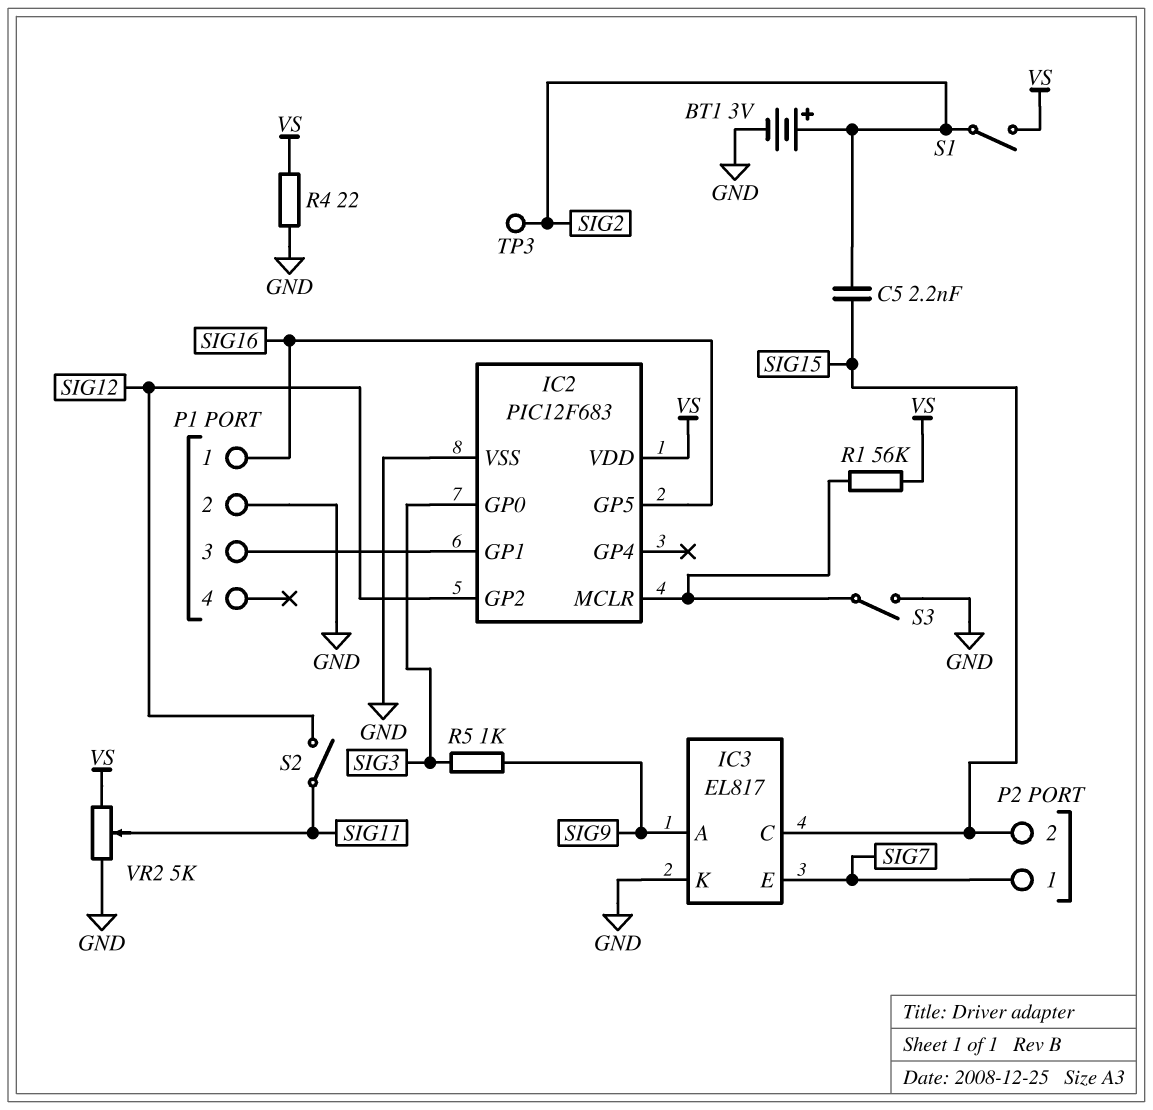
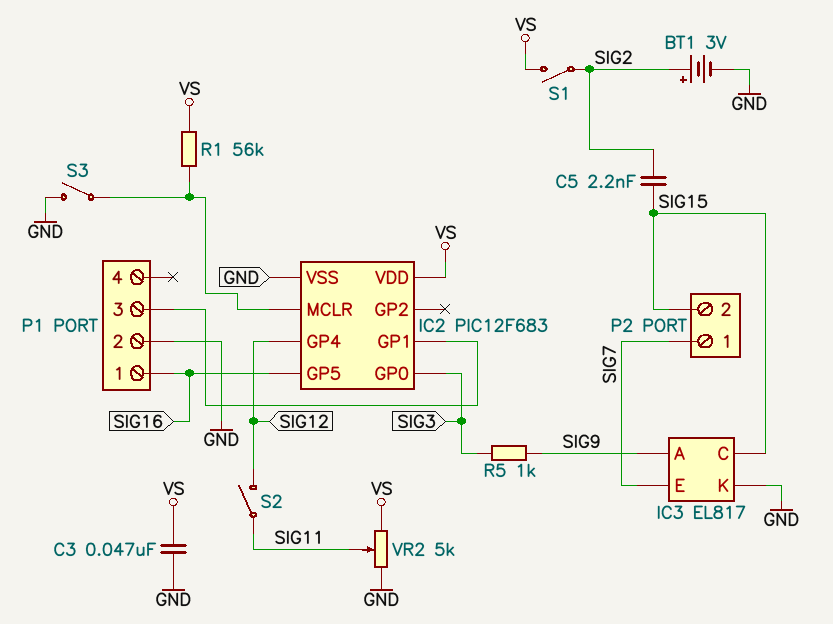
C3: none -> 47nF (GND, VS)
IC2 pin GP2: SIG12 -> none
IC2 pin GP4: none -> SIG12
R4: 22 (GND, VS) -> none
TP3: test point (SIG2) -> none

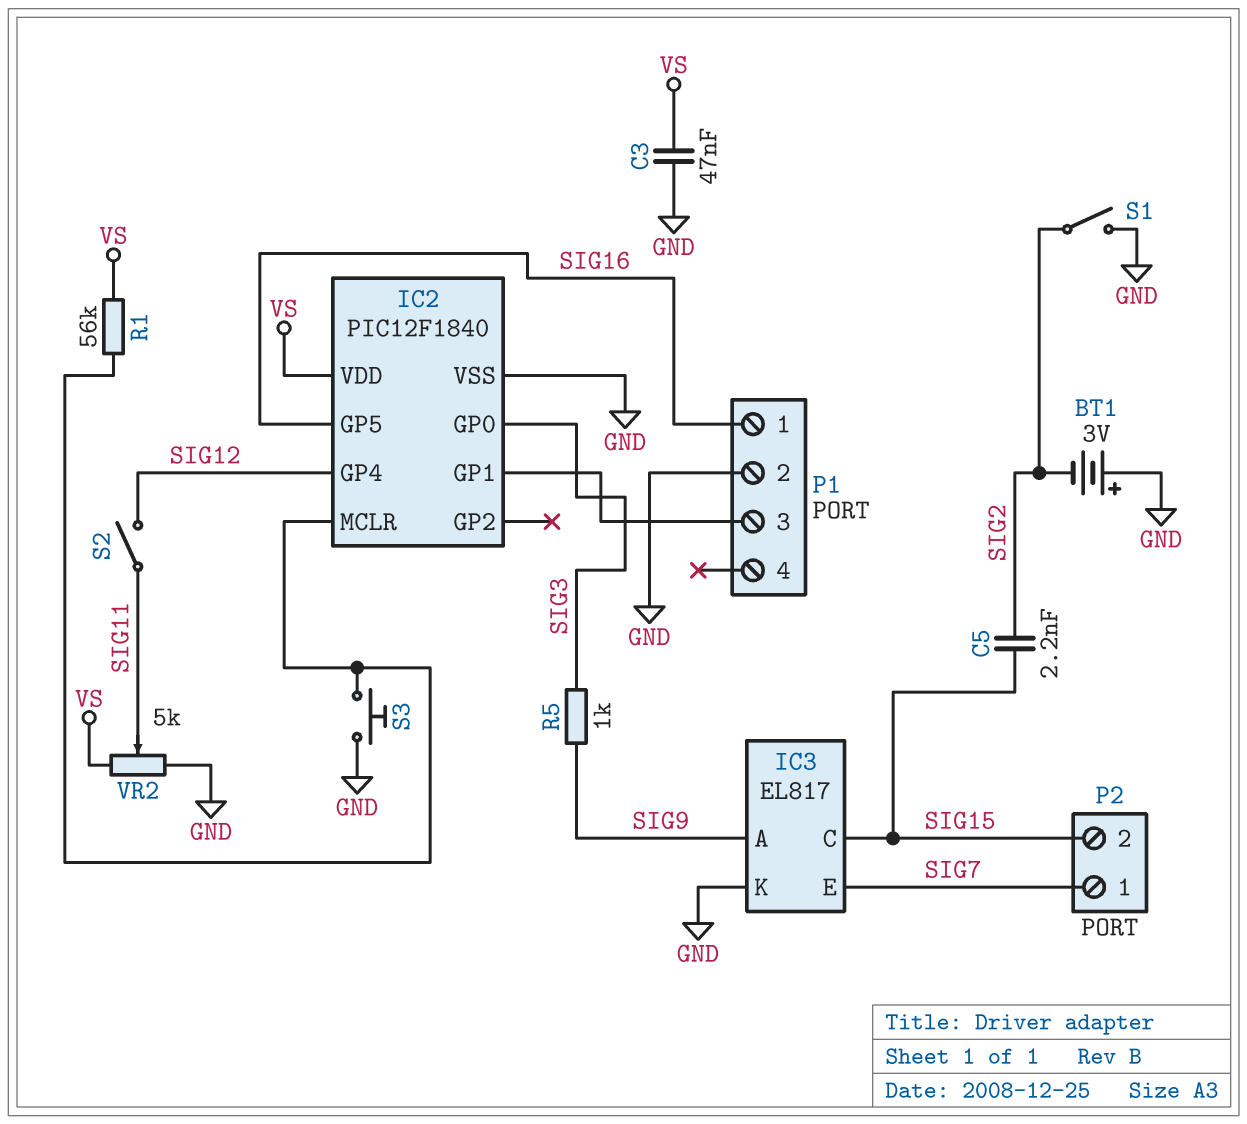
BT1: 3V (plus SIG2, minus GND) -> 3V (plus GND, minus SIG2)
IC2: PIC12F683 -> PIC12F1840
S1: switch (SIG2, VS) -> switch (GND, SIG2)
S3: switch (GND, IC2/MCLR) -> button (GND, IC2/MCLR)

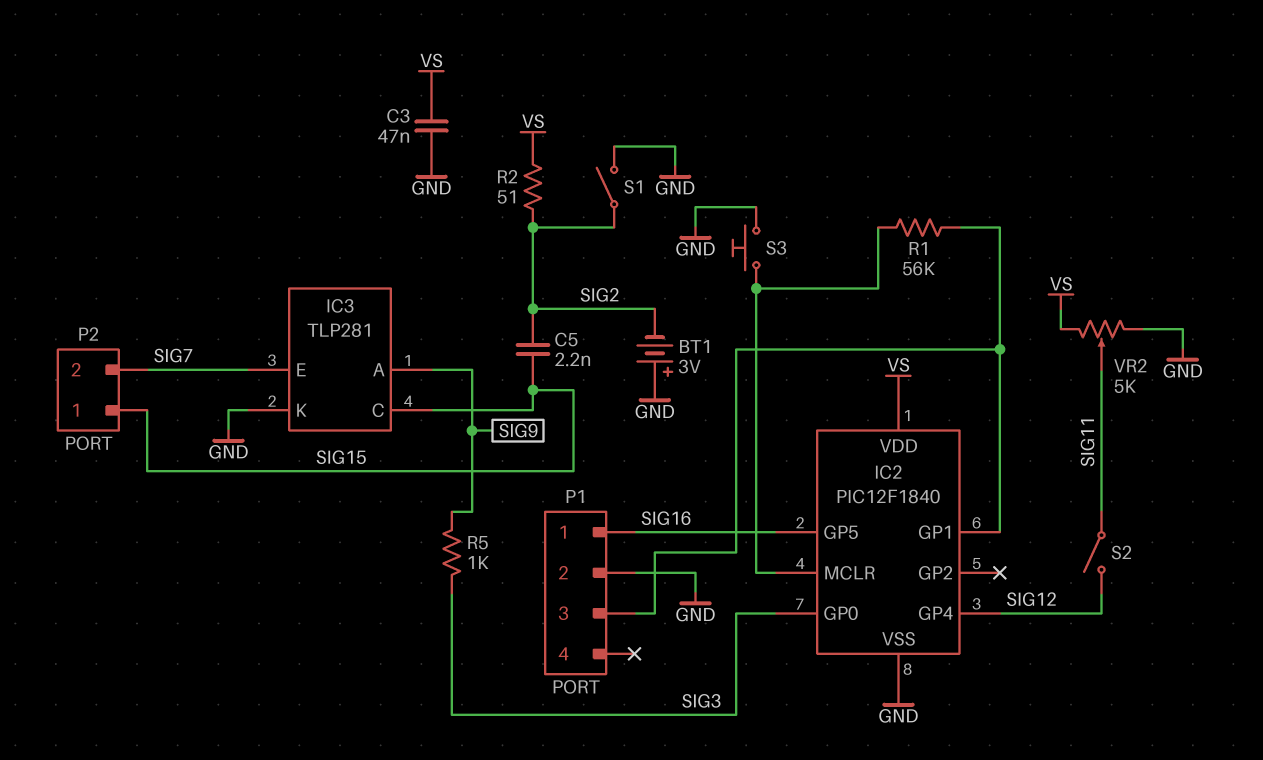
IC3: EL817 -> TLP281
P2 pin 1: SIG7 -> SIG15
P2 pin 2: SIG15 -> SIG7
R1: 56k (IC2/MCLR, VS) -> 56k (IC2/GP1, IC2/MCLR)
R2: none -> 51 (SIG2, VS)

